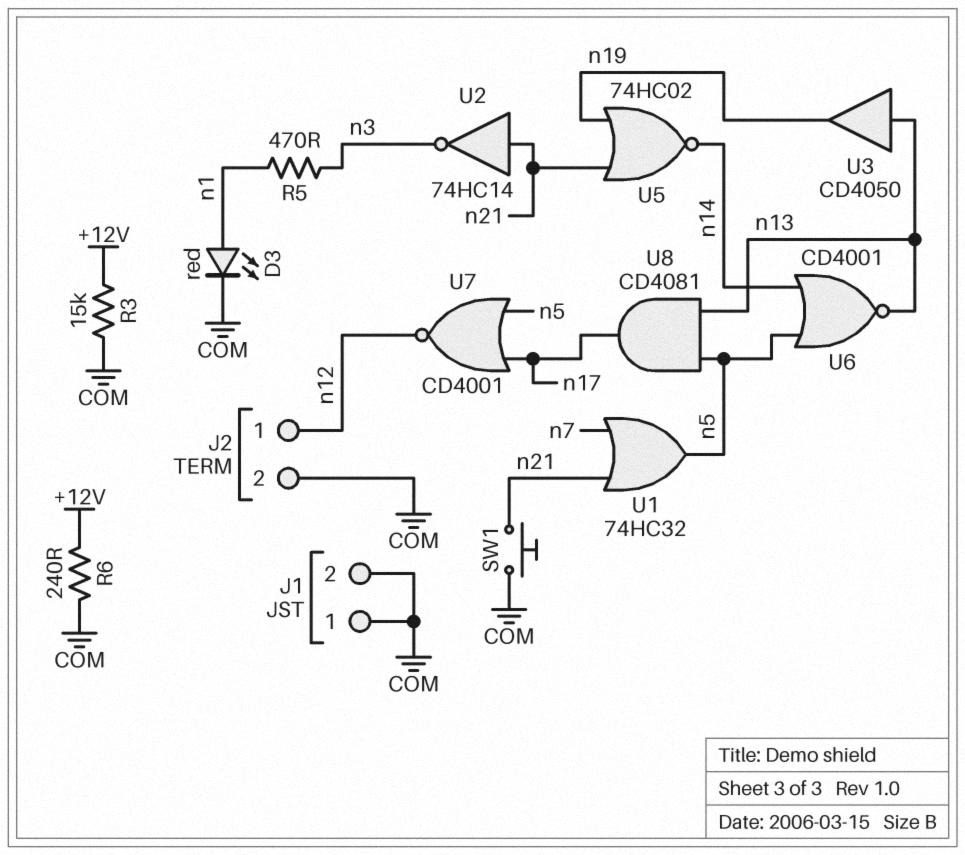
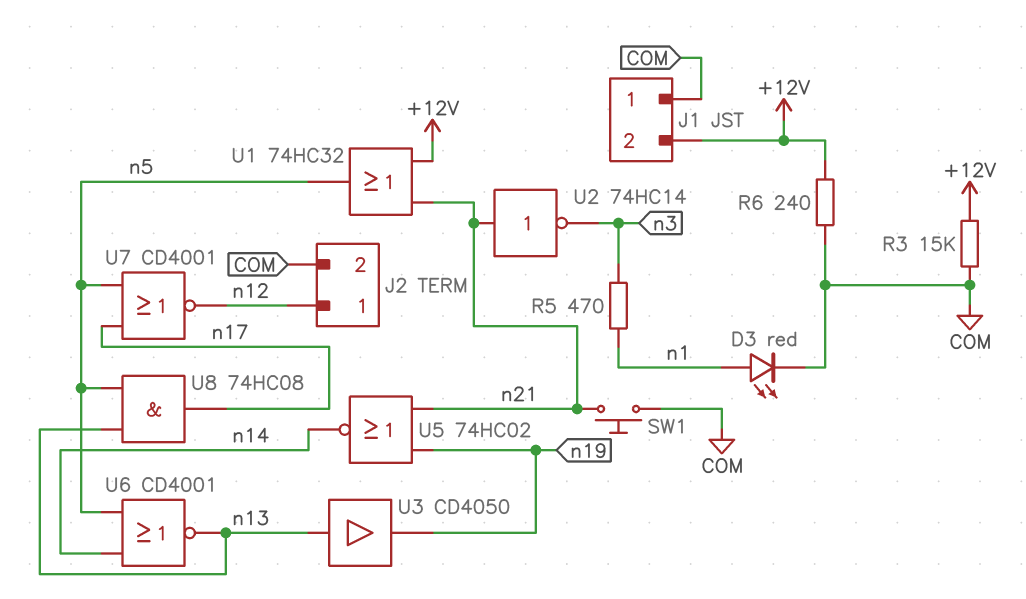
J1 pin 2: COM -> +12V
U1: OR 74HC32 (in n7, in n21, out n5) -> OR 74HC32 (in +12V, in n21, out n5)
U8: AND CD4081 (in n5, in n13, out n17) -> AND 74HC08 (in n5, in n13, out n17)

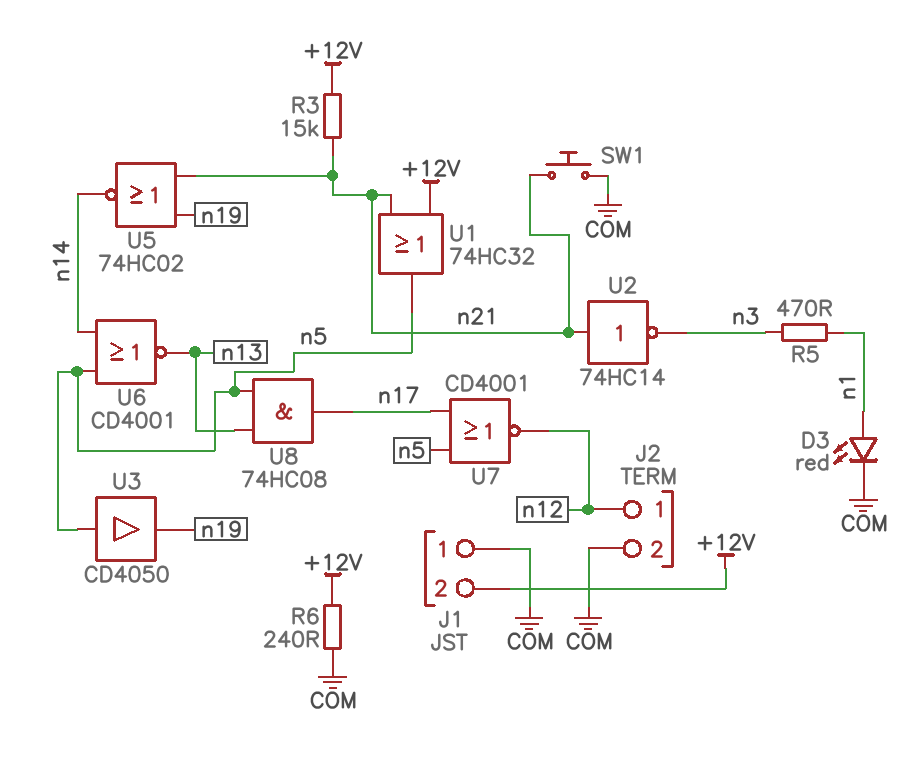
R3: 15k (+12V, COM) -> 15k (+12V, n21)
U3: buffer CD4050 (in n13, out n19) -> buffer CD4050 (in n5, out n19)

